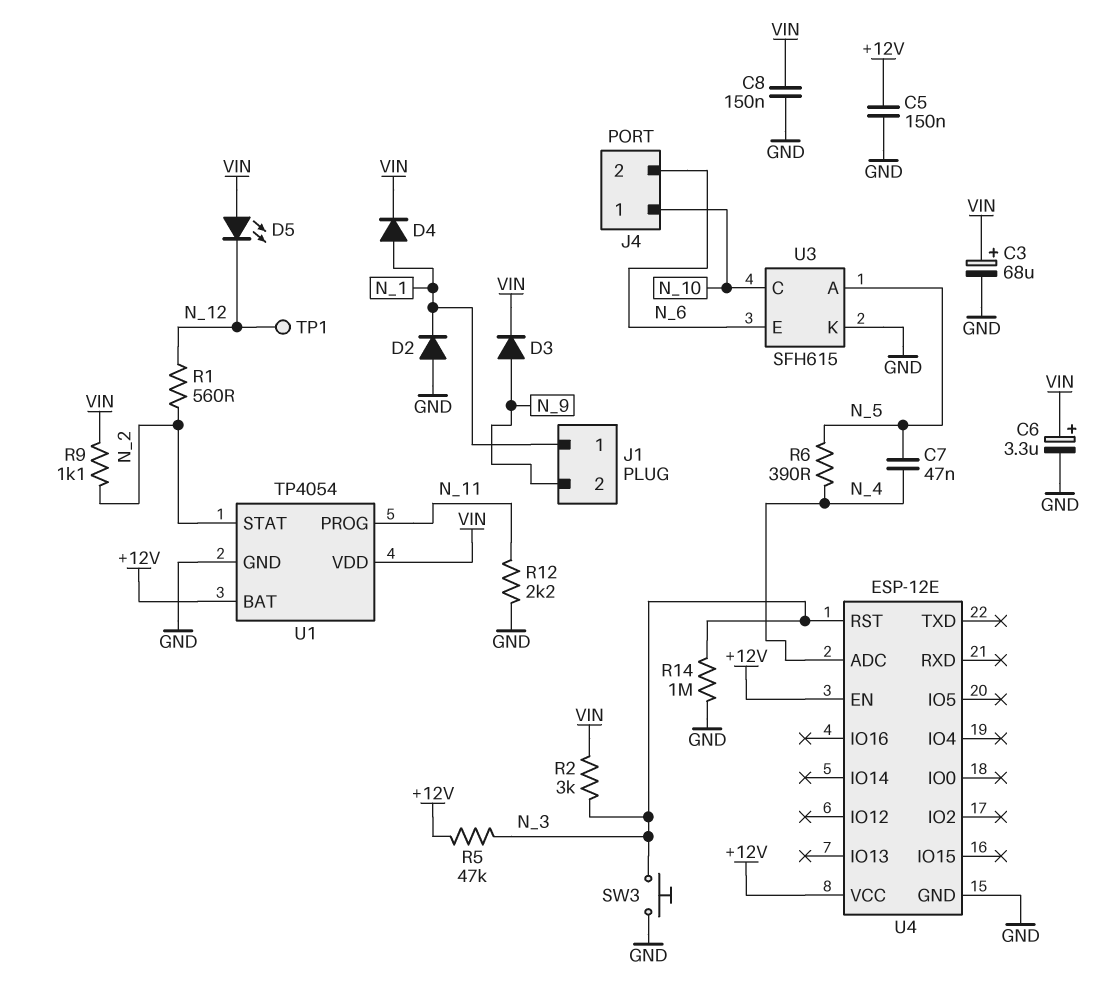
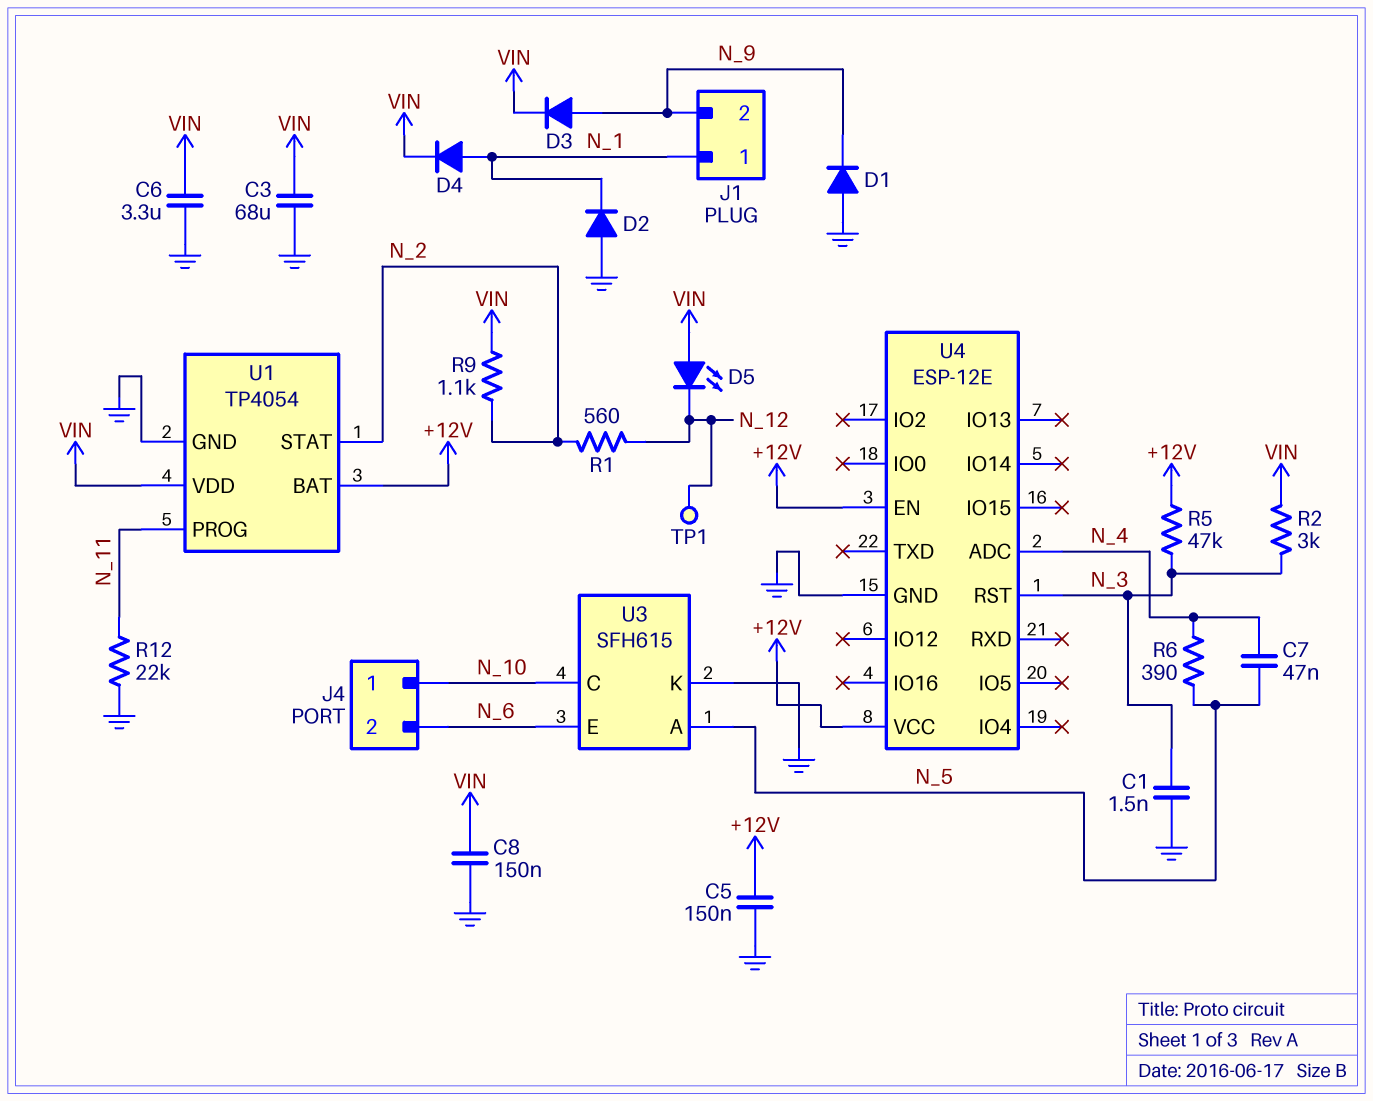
C1: none -> 1.5nF (GND, N_3)
C3: 68uF (plus VIN, minus GND) -> 68uF (GND, VIN)
C6: 3.3uF (plus VIN, minus GND) -> 3.3uF (GND, VIN)
D1: none -> diode (A GND, K N_9)
R12: 2.2k (GND, N_11) -> 22k (GND, N_11)
R14: 1M (GND, N_3) -> none
SW3: button (GND, N_3) -> none

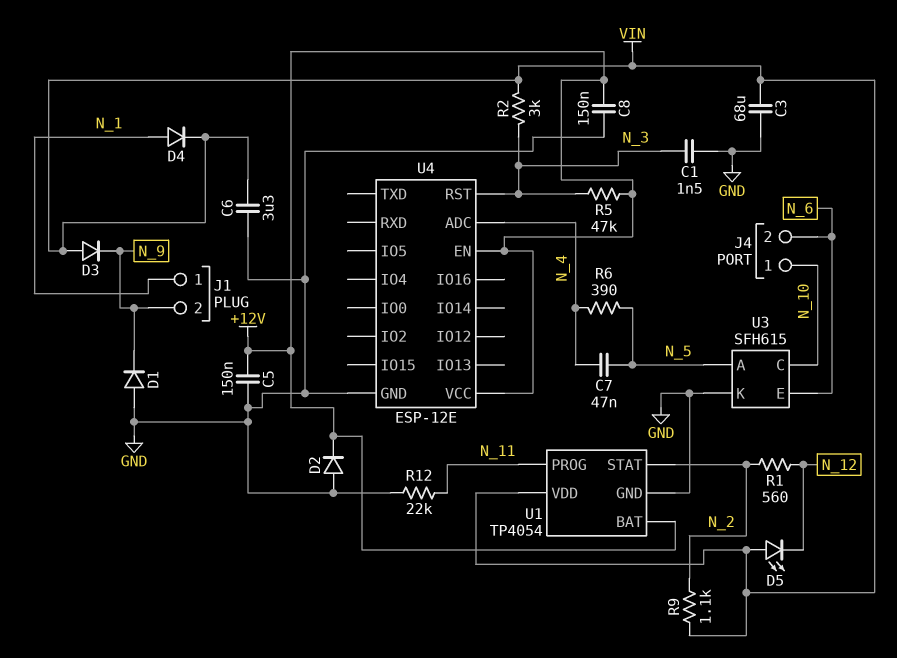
C8: 150nF (GND, VIN) -> 150nF (+12V, GND)
D2: diode (A GND, K N_1) -> diode (A GND, K +12V)
D3: diode (A N_9, K VIN) -> diode (A VIN, K N_9)
TP1: test point (N_12) -> none

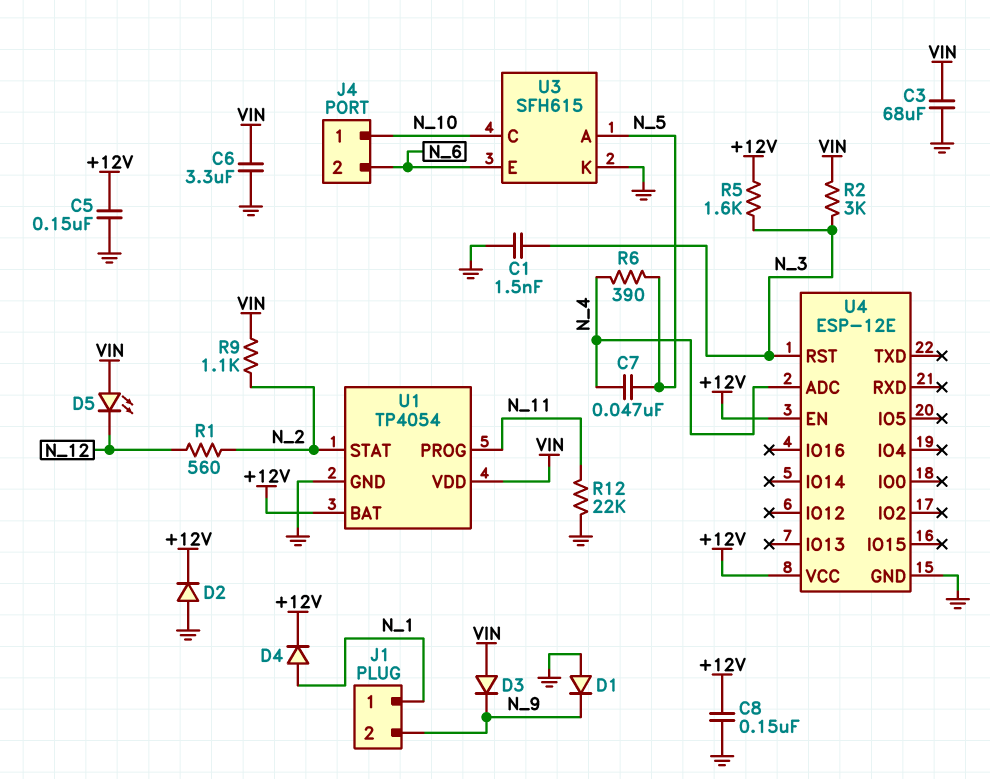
D4: diode (A N_1, K VIN) -> diode (A N_1, K +12V)
R5: 47k (+12V, N_3) -> 1.6k (+12V, N_3)

